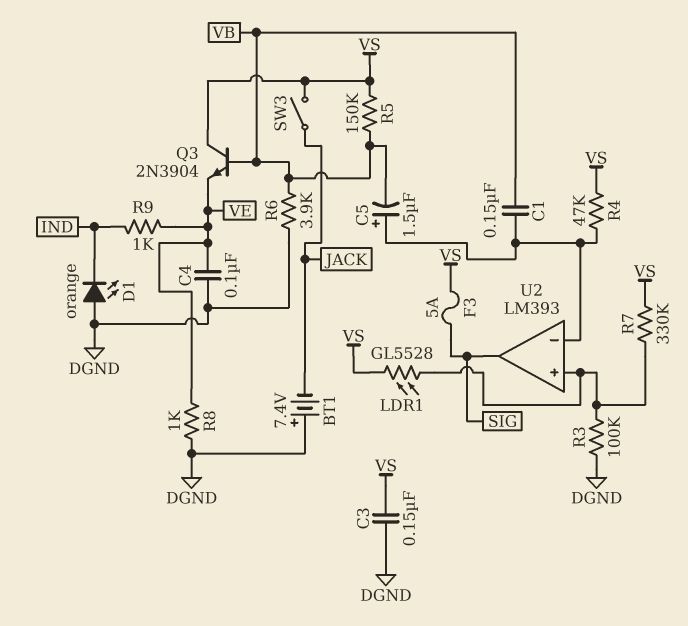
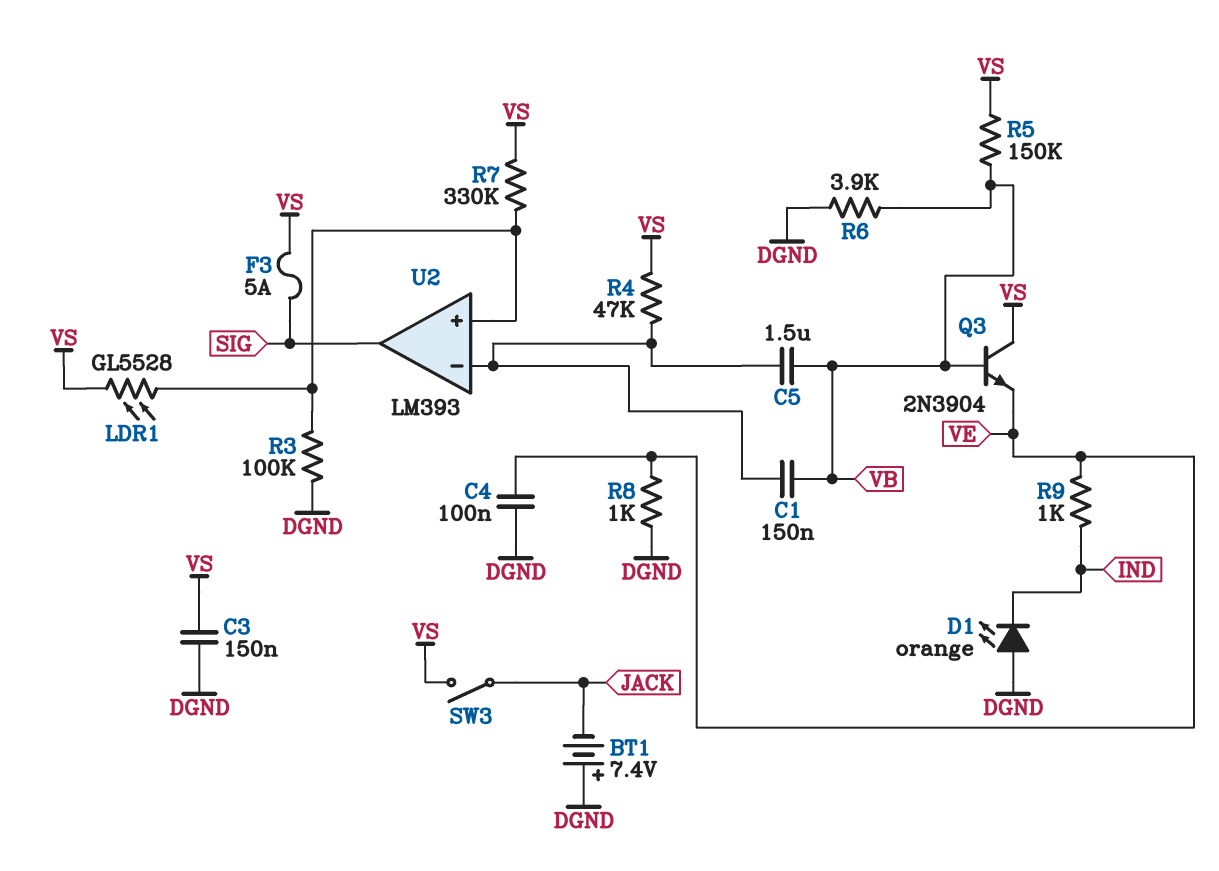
C5: 1.5uF (plus U2/in-, minus VB) -> 1.5uF (U2/in-, VB)

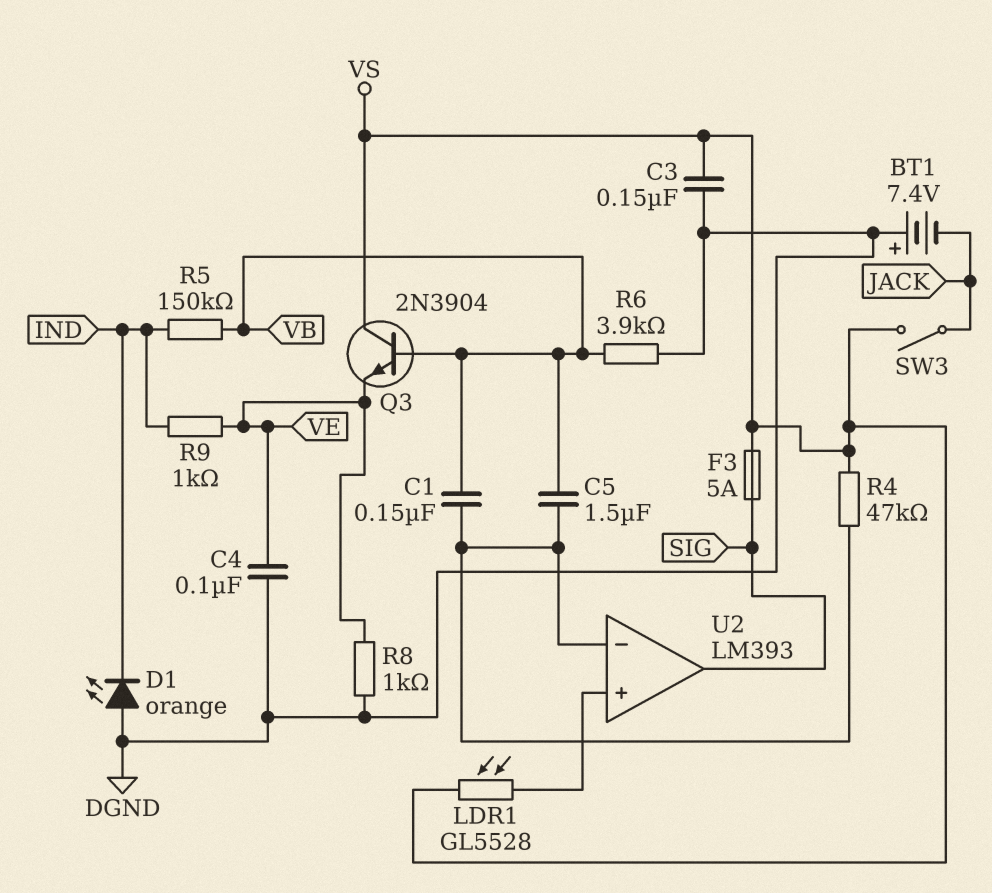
R3: 100k (DGND, U2/in+) -> none
R5: 150k (VB, VS) -> 150k (IND, VB)
R7: 330k (U2/in+, VS) -> none

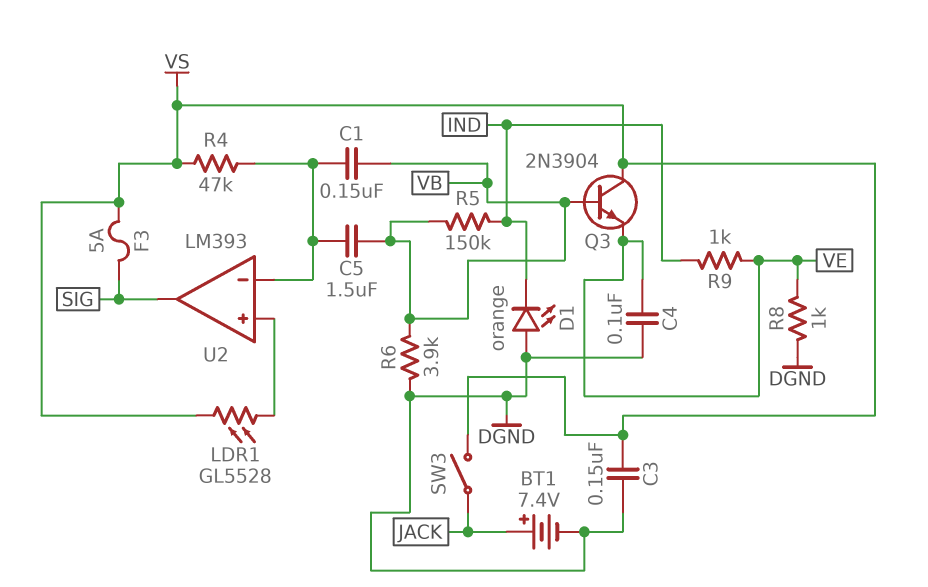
BT1: 7.4V (plus DGND, minus JACK) -> 7.4V (plus JACK, minus DGND)

